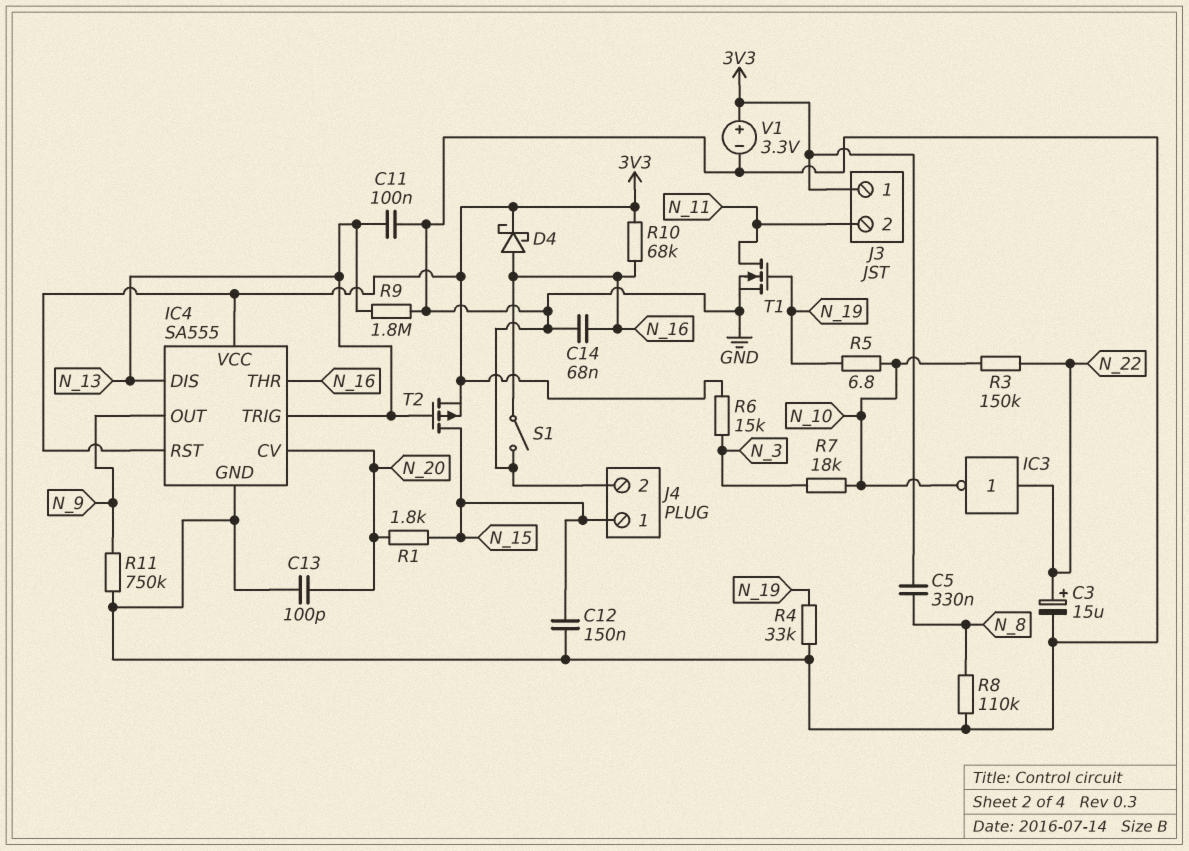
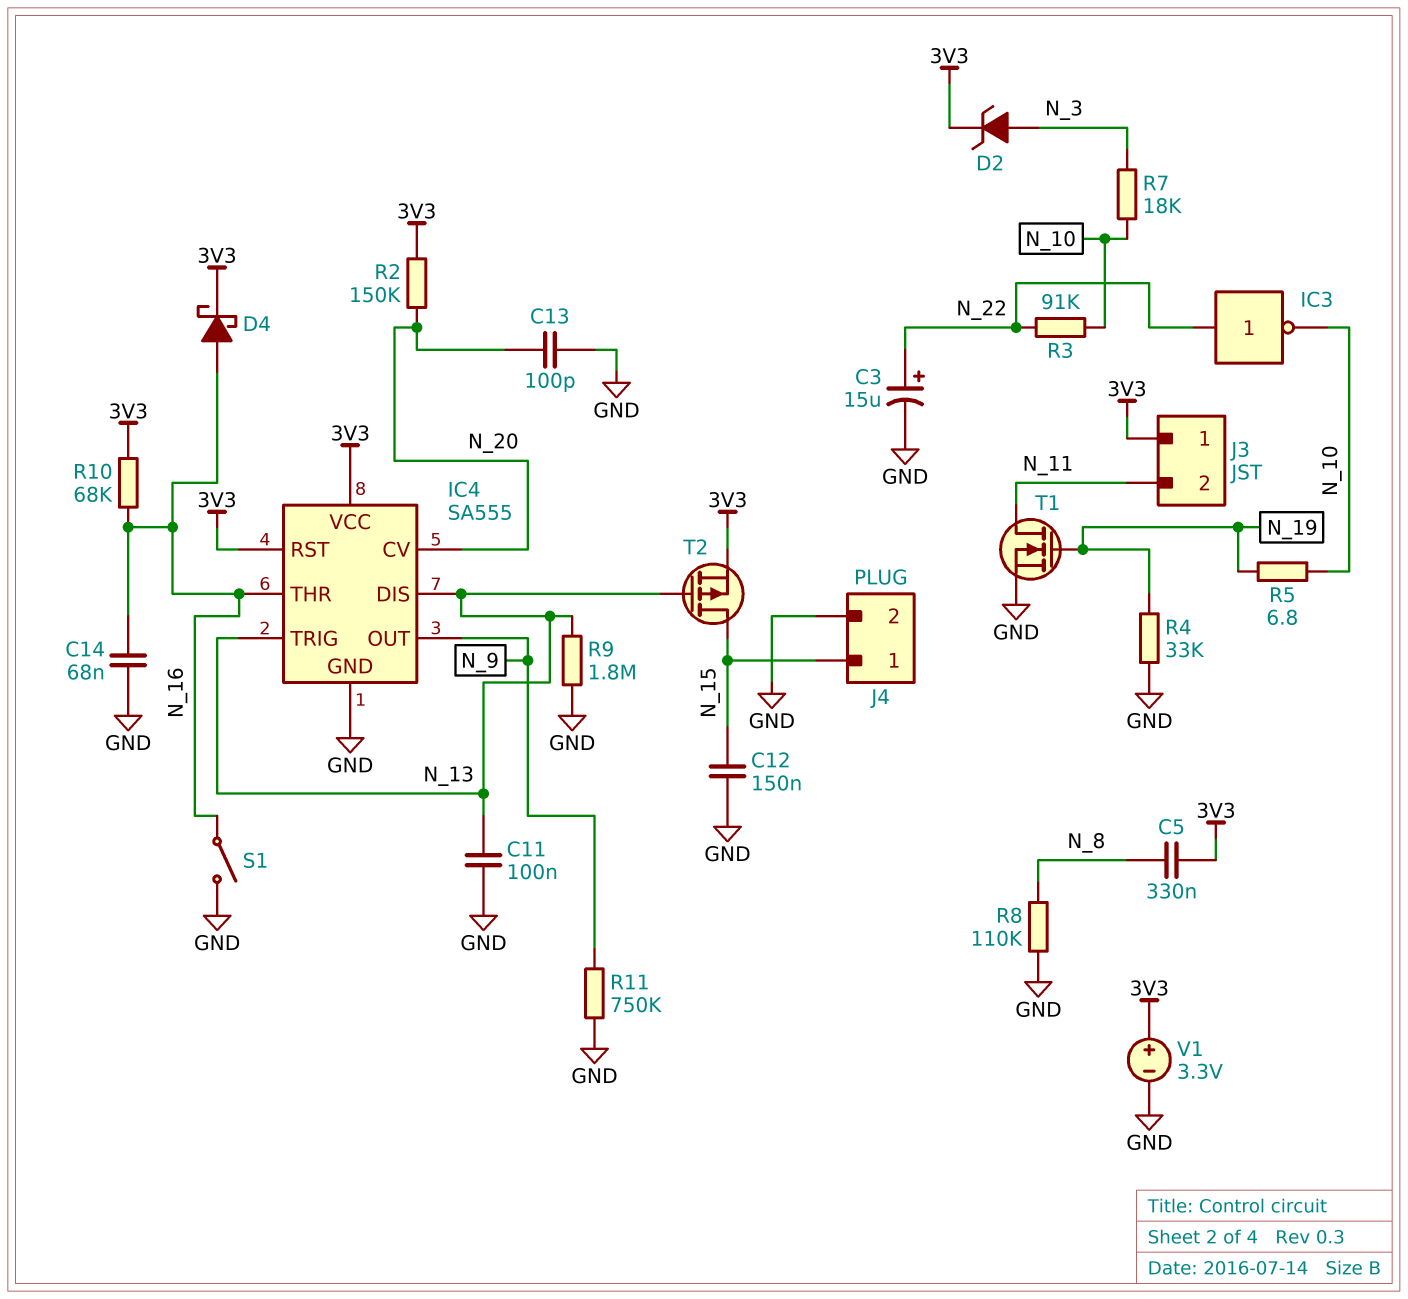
D2: none -> zener (A N_3, K 3V3)
R1: 1.8k (N_15, N_20) -> none
R2: none -> 150k (3V3, N_20)
R3: 150k (N_10, N_22) -> 91k (N_10, N_22)
R6: 15k (3V3, N_3) -> none

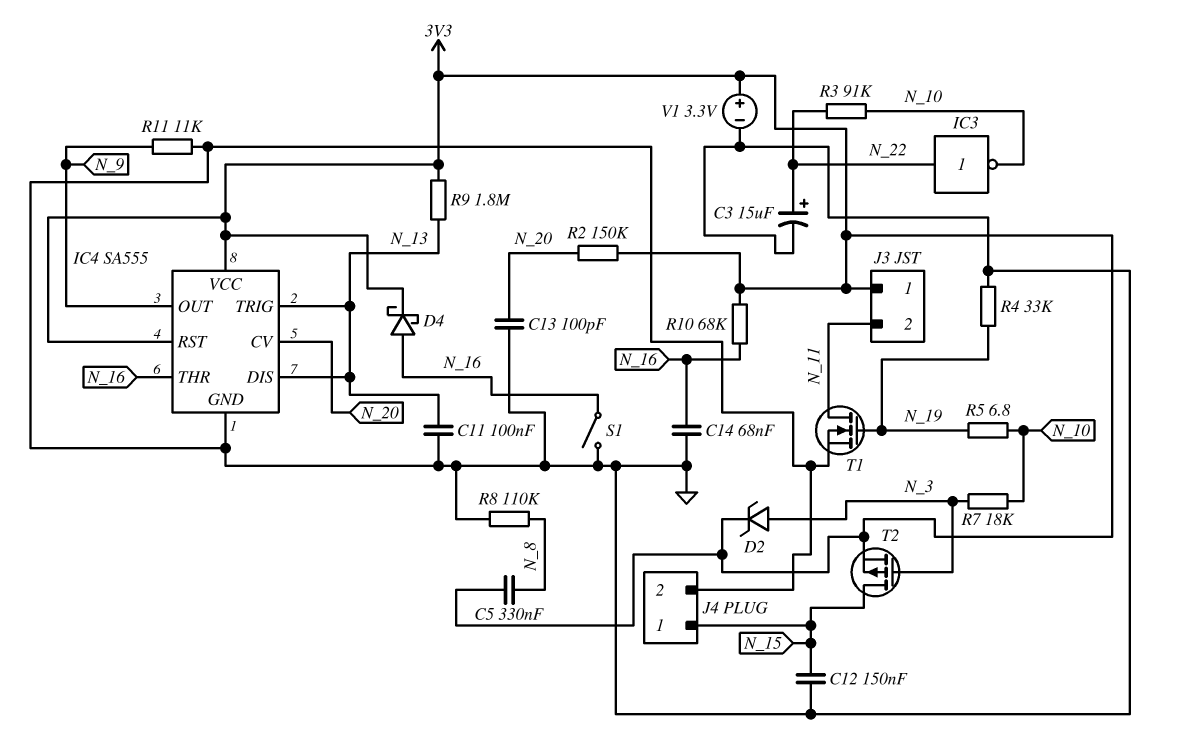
R9: 1.8M (GND, N_13) -> 1.8M (3V3, N_13)
R11: 750k (GND, N_9) -> 11k (GND, N_9)
T2: PMOS (G N_13, D N_15, S 3V3) -> PMOS (G N_3, D N_15, S 3V3)

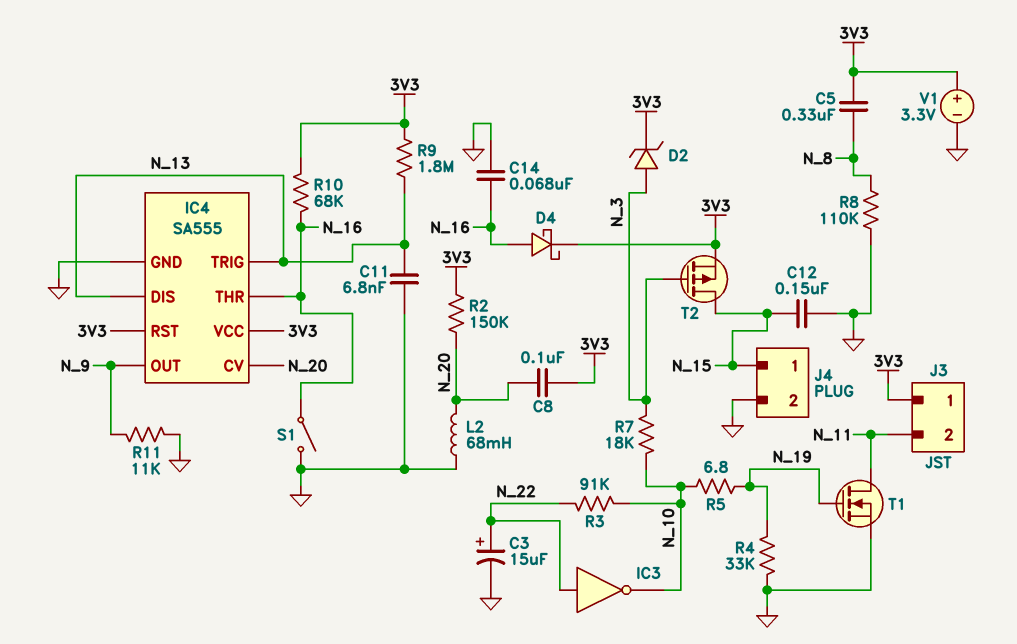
C8: none -> 100nF (3V3, N_20)
C11: 100nF (GND, N_13) -> 6.8nF (GND, N_13)
C13: 100pF (GND, N_20) -> none
L2: none -> 68mH (GND, N_20)

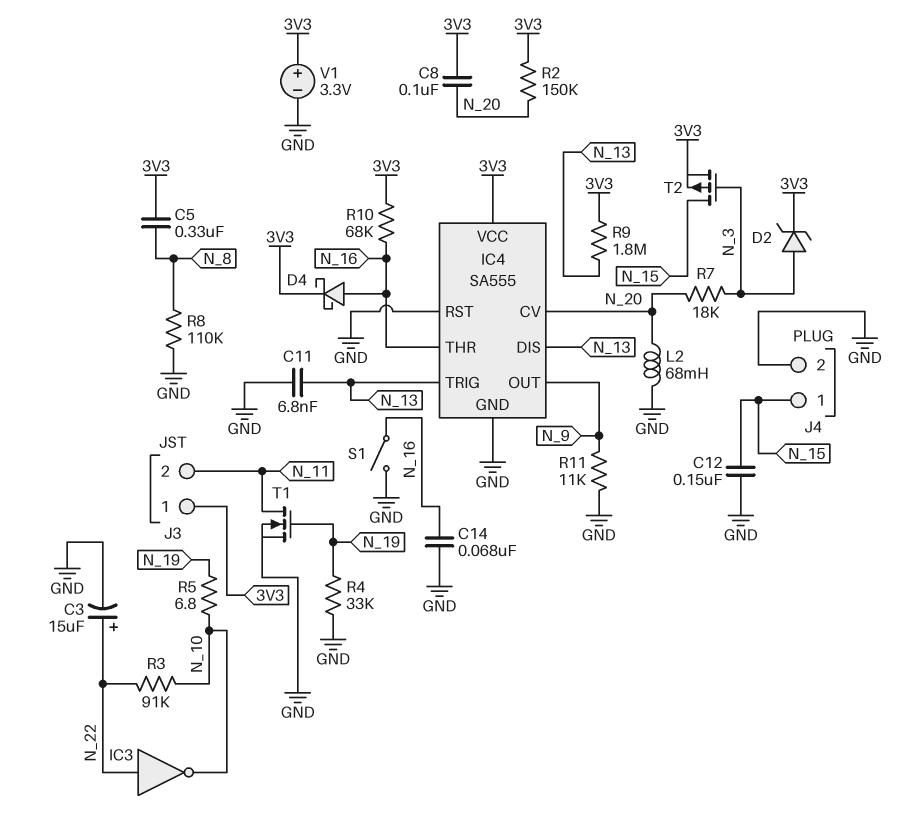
IC4 pin RST: 3V3 -> GND
R7: 18k (N_3, N_10) -> 18k (N_3, N_20)

